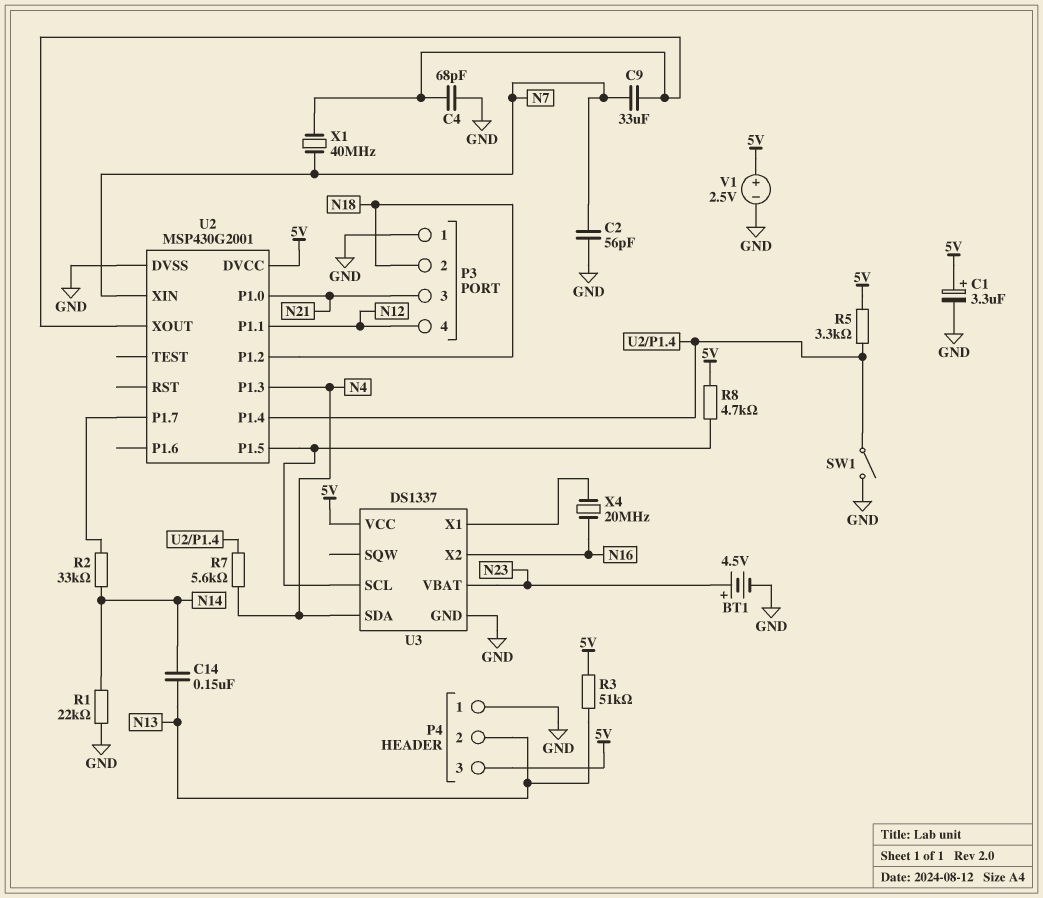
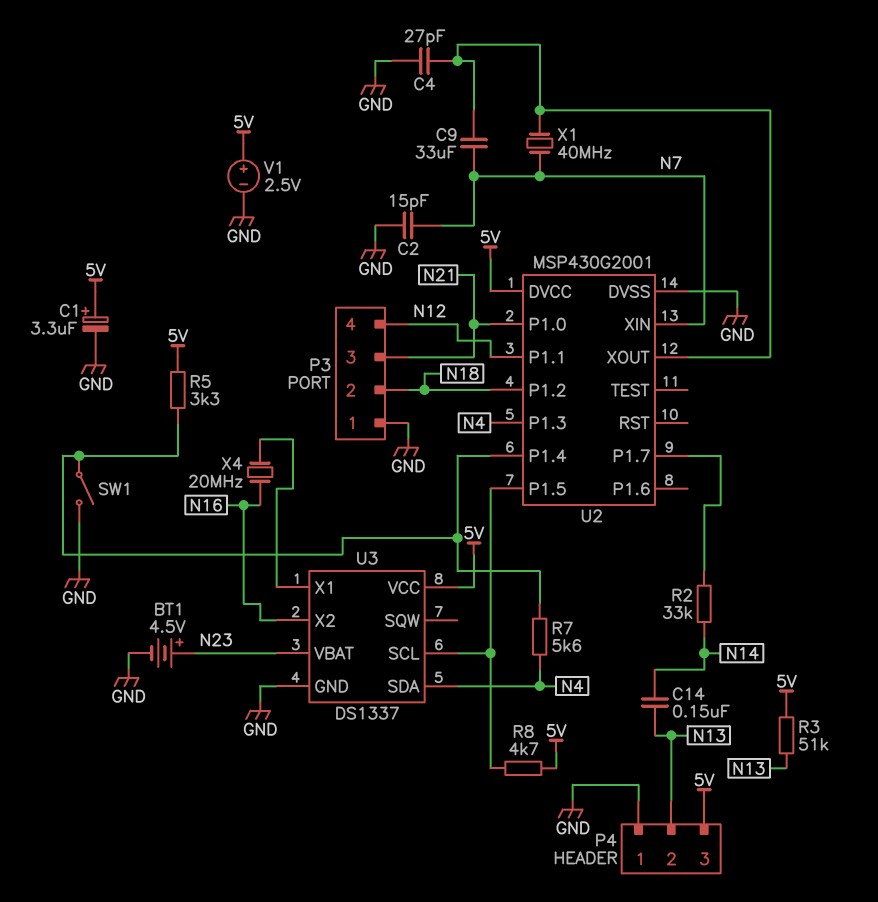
C2: 56pF (GND, N7) -> 15pF (GND, N7)
C4: 68pF (GND, U2/XOUT) -> 27pF (GND, U2/XOUT)
R1: 22k (GND, N14) -> none

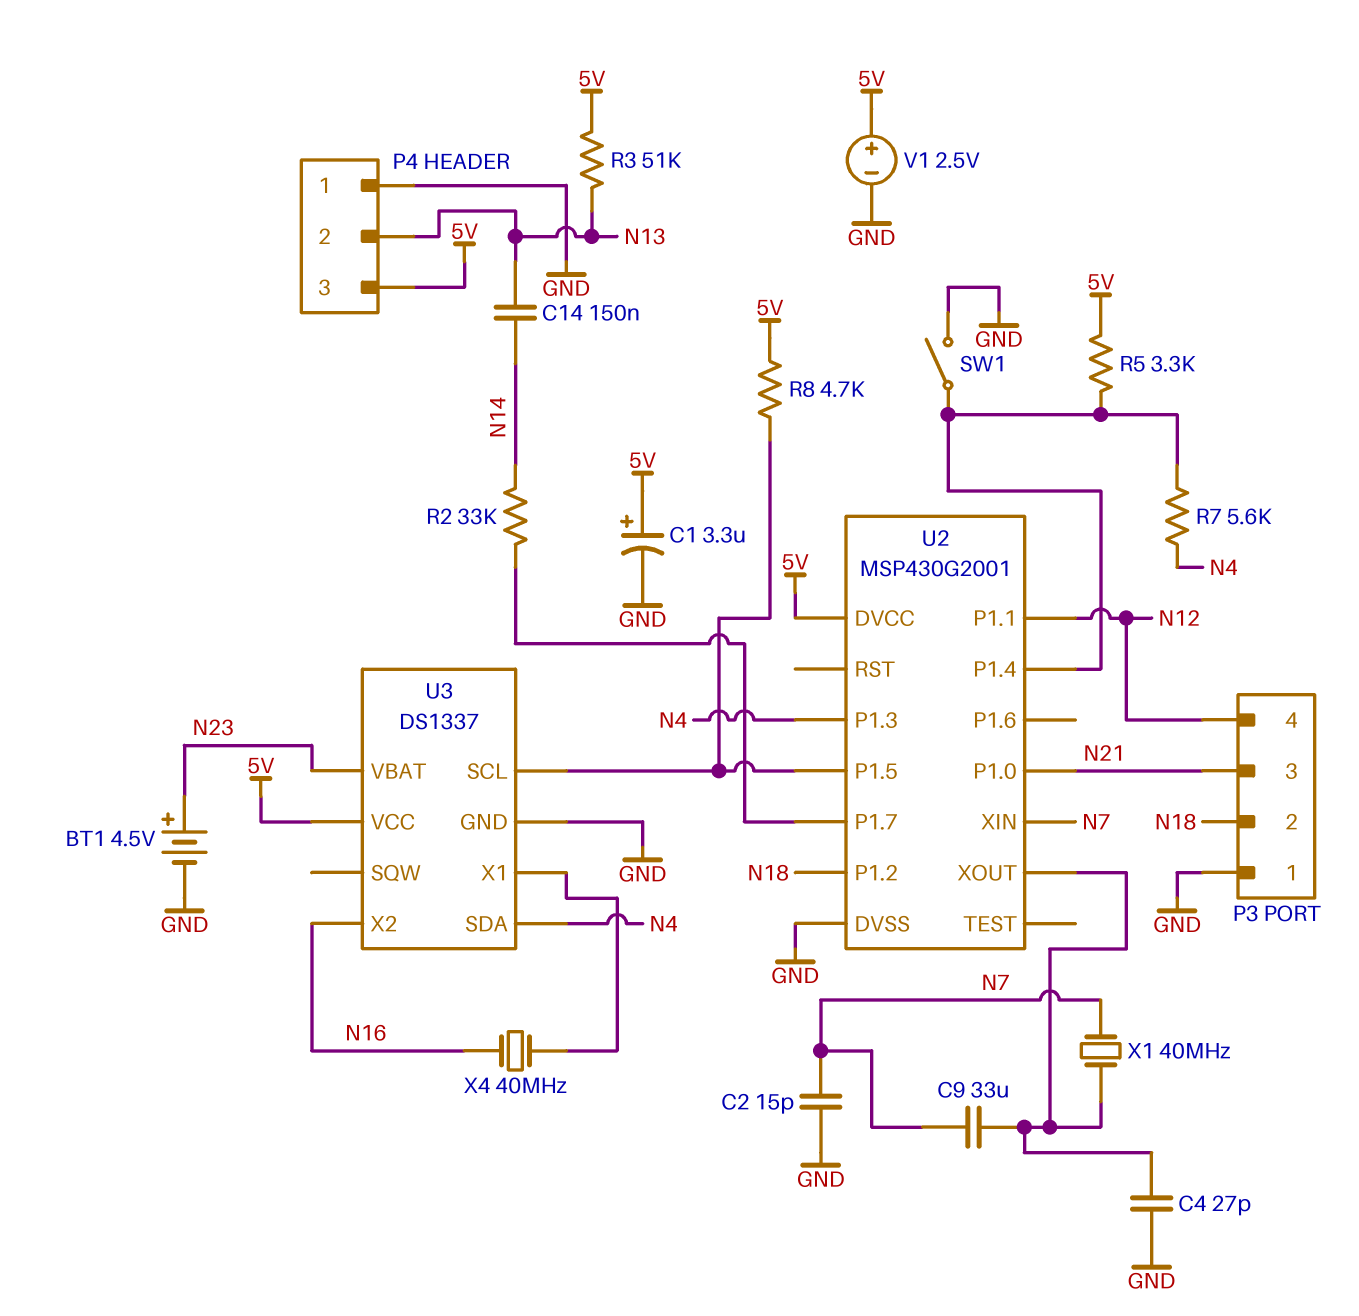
X4: 20MHz (N16, U3/X1) -> 40MHz (N16, U3/X1)

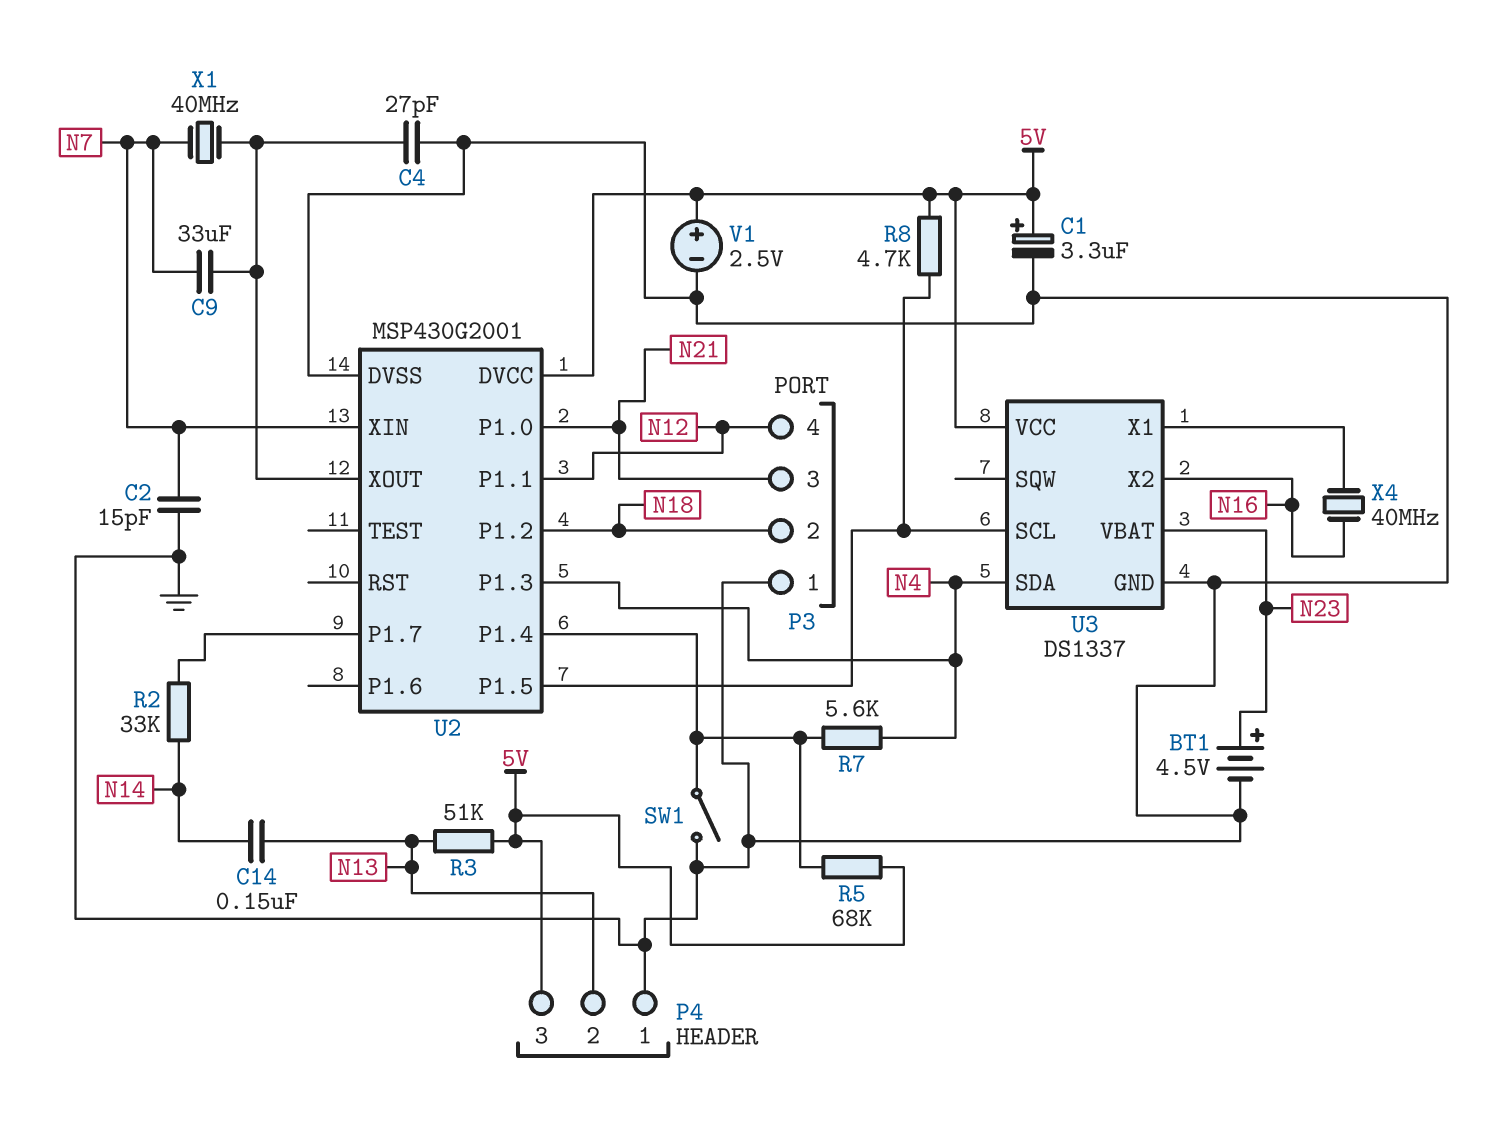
R5: 3.3k (5V, U2/P1.4) -> 68k (5V, U2/P1.4)

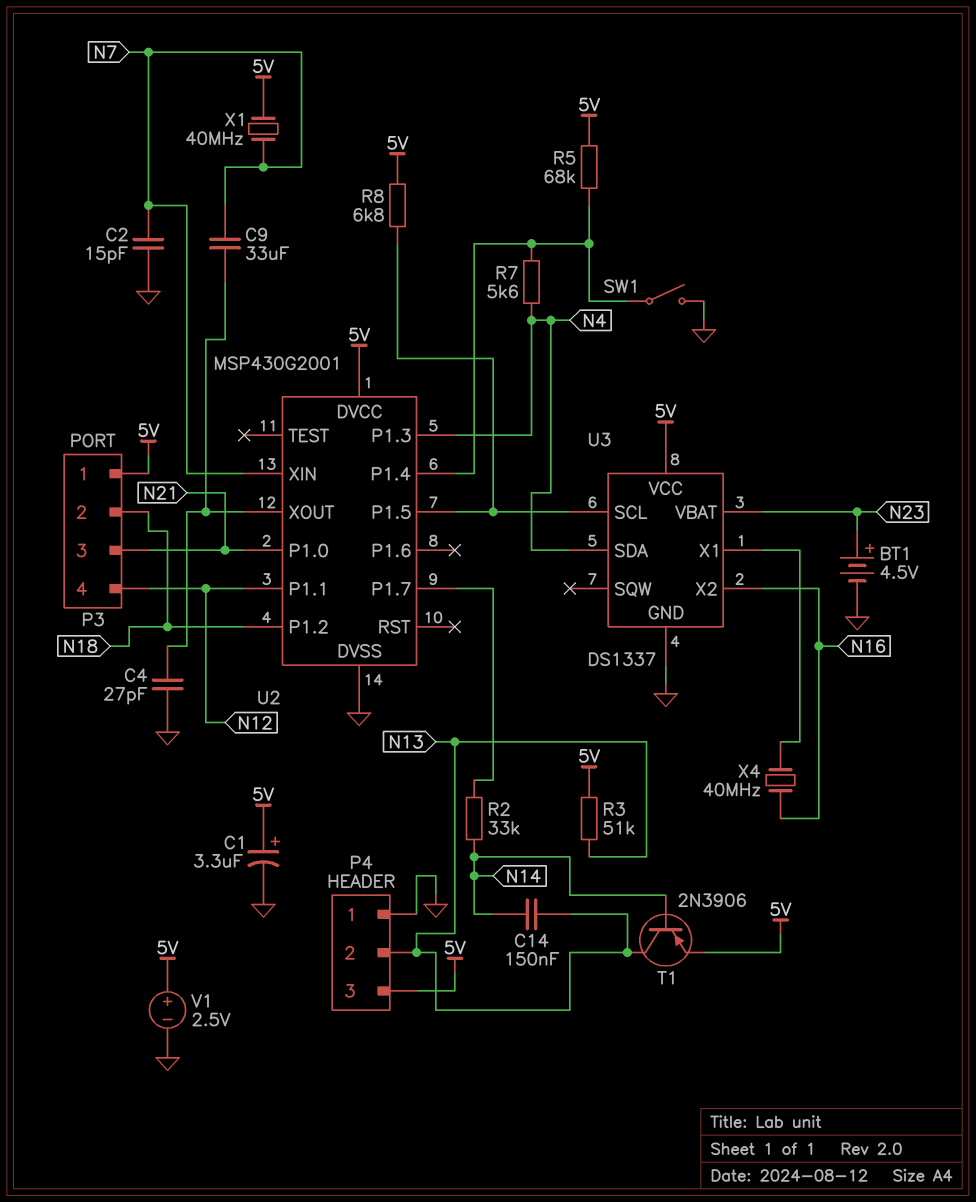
P3 pin 1: GND -> 5V
R8: 4.7k (5V, U2/P1.5) -> 6.8k (5V, U2/P1.5)
T1: none -> PNP 2N3906 (B N14, C N13, E 5V)
X1: 40MHz (N7, U2/XOUT) -> 40MHz (5V, N7)

